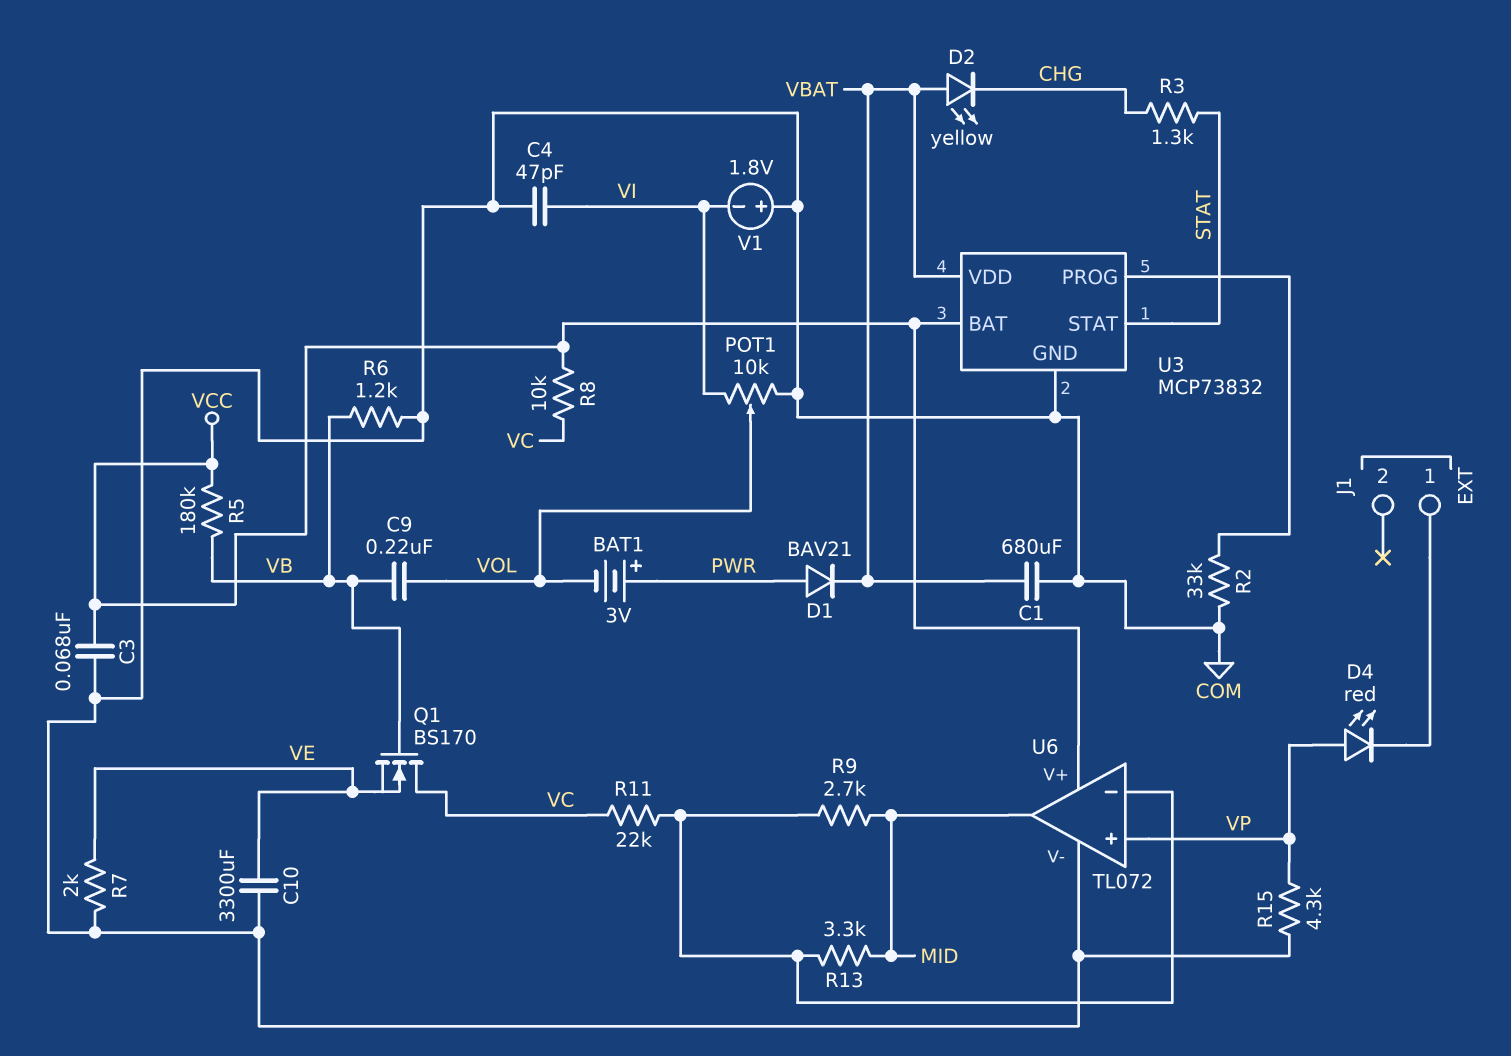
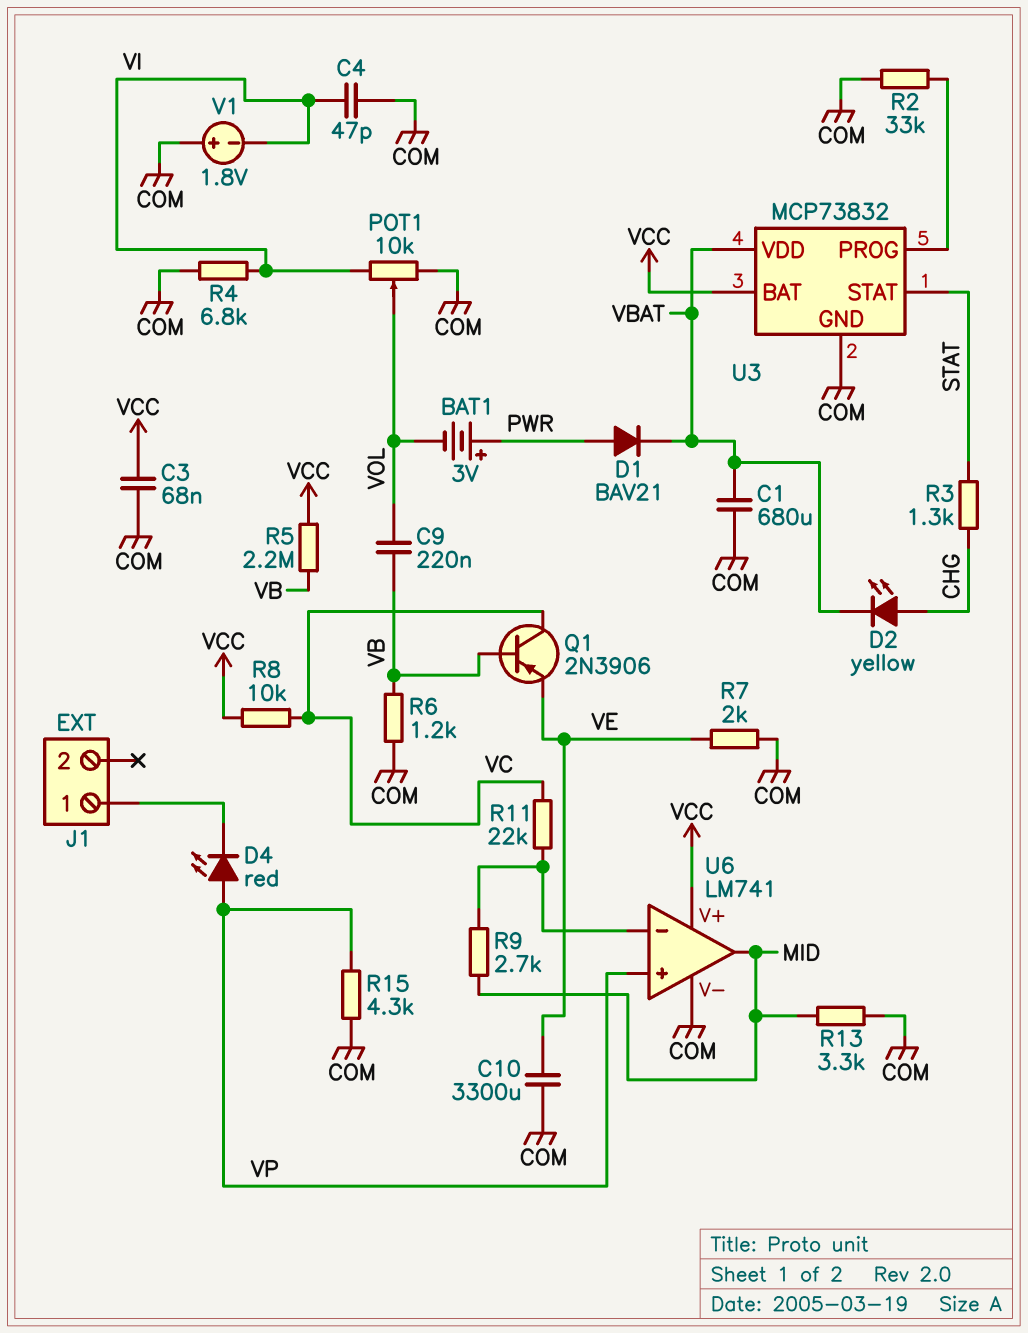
D2: LED yellow (A VBAT, K CHG) -> LED yellow (A CHG, K VBAT)
Q1: NMOS BS170 (G VB, D VC, S VE) -> PNP 2N3906 (B VB, C VC, E VE)
R4: none -> 6.8k (COM, VI)
R5: 180k (VB, VCC) -> 2.2M (VB, VCC)
R13: 3.3k (MID, U6/in-) -> 3.3k (COM, MID)
U6: TL072 -> LM741

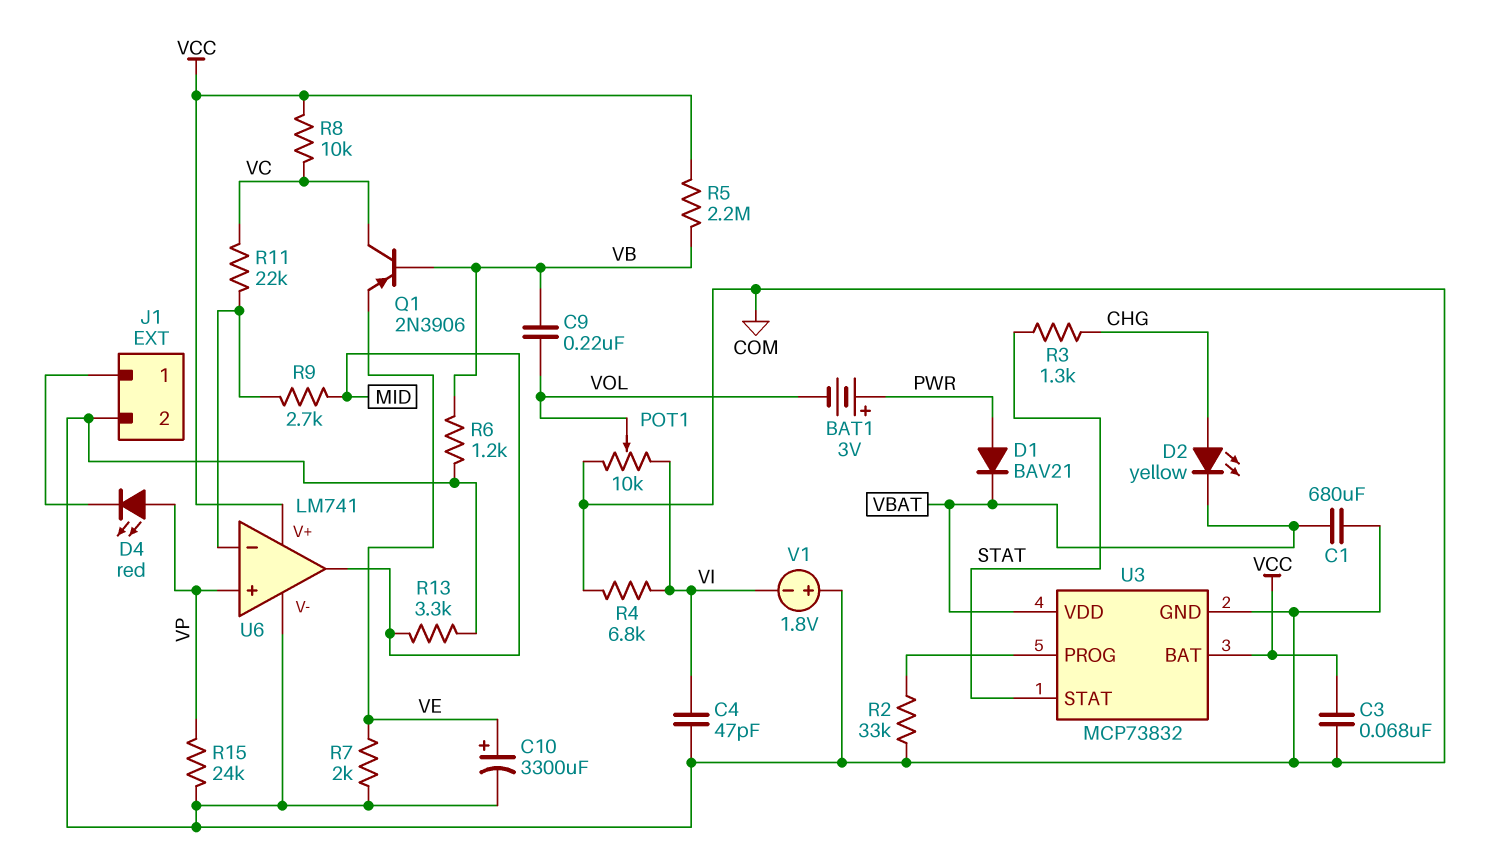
C10: 3300uF (COM, VE) -> 3300uF (plus VE, minus COM)
J1 pin 2: none -> COM
R15: 4.3k (COM, VP) -> 24k (COM, VP)

